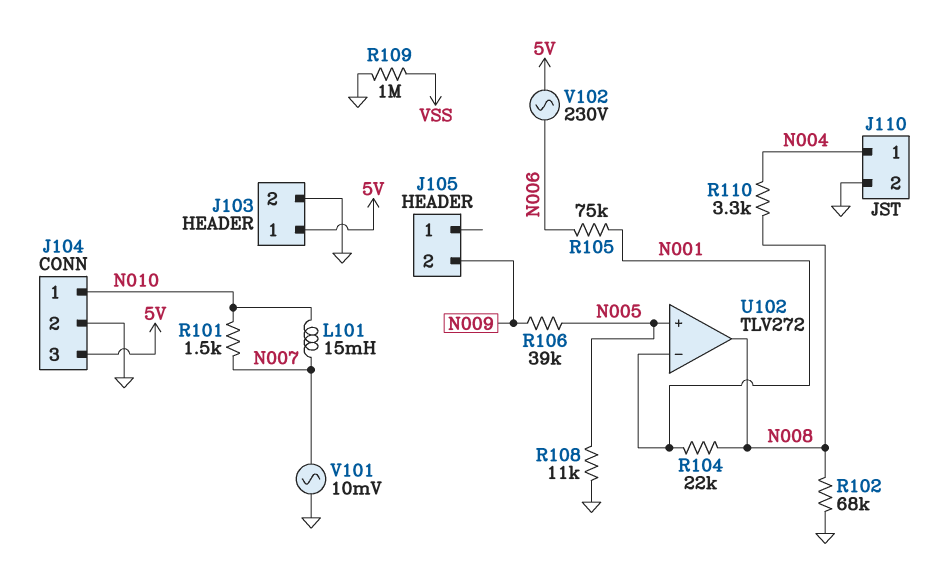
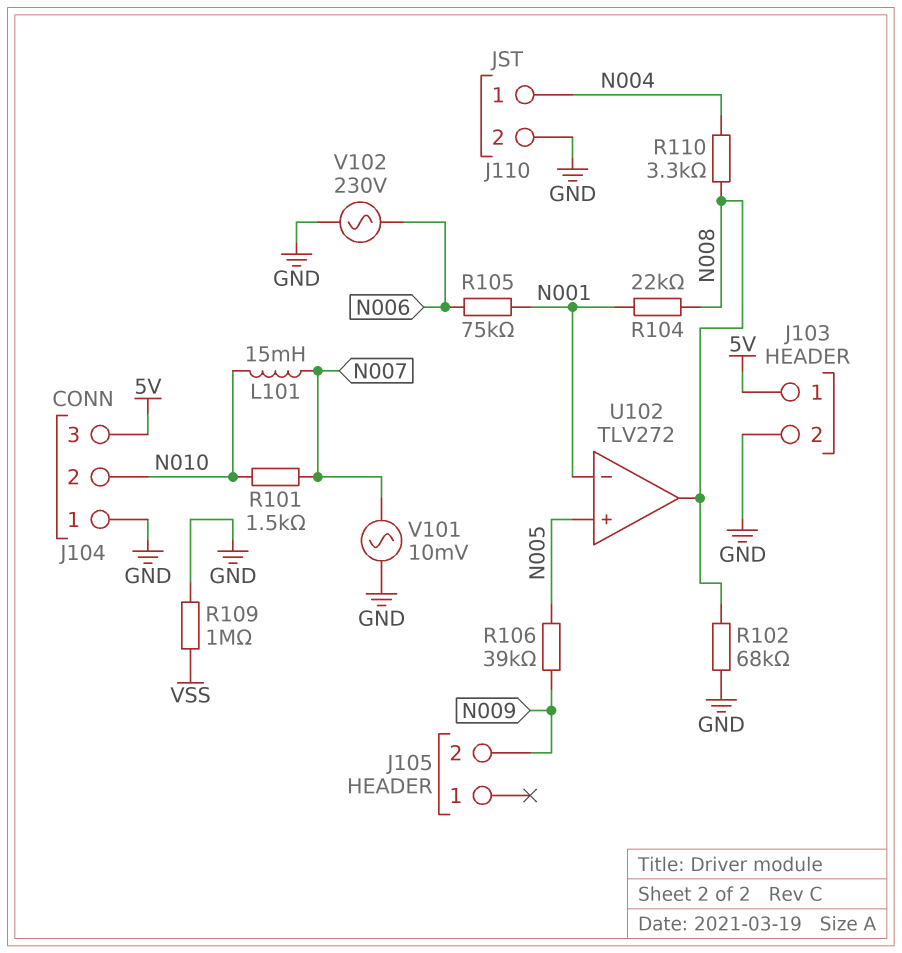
J104 pin 1: N010 -> GND
J104 pin 2: GND -> N010
R108: 11k (GND, N005) -> none
V102: AC 230V (5V, N006) -> AC 230V (GND, N006)

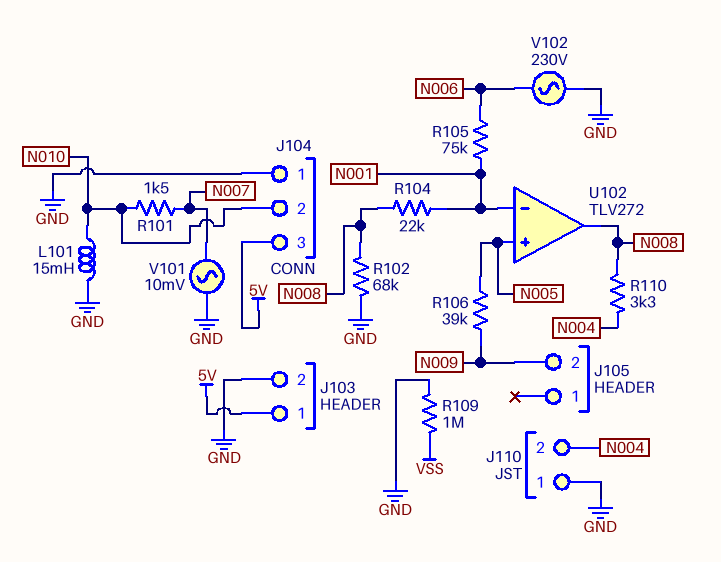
J110 pin 1: N004 -> GND
J110 pin 2: GND -> N004
L101: 15mH (N007, N010) -> 15mH (GND, N010)

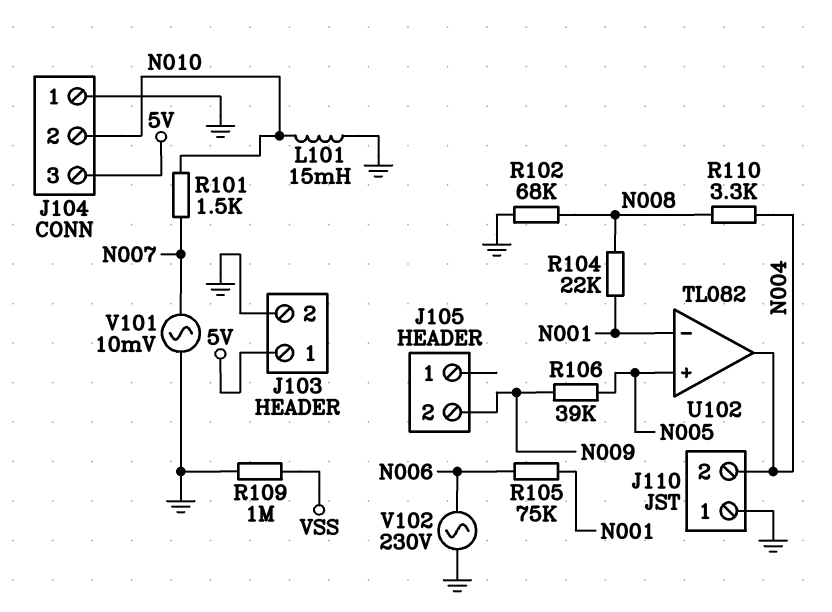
U102: TLV272 -> TL082
U102 pin out: N008 -> N004

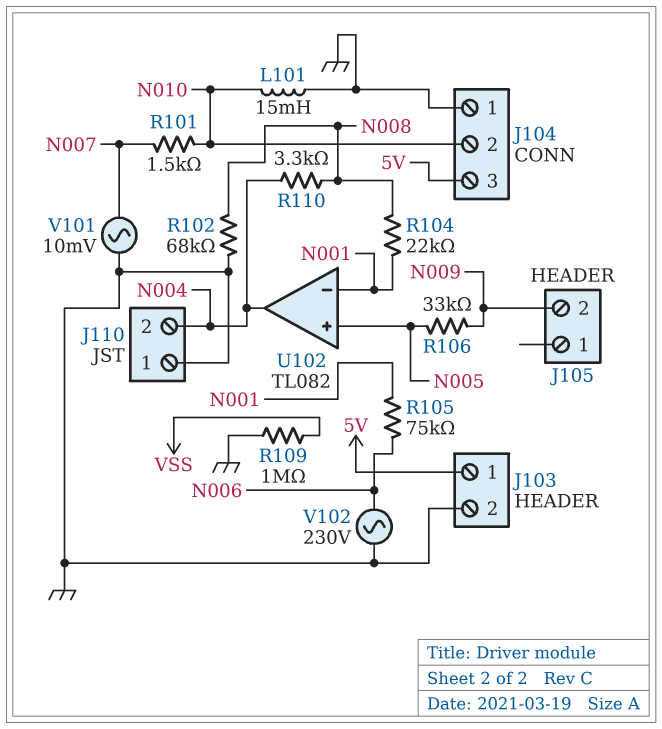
R106: 39k (N005, N009) -> 33k (N005, N009)

